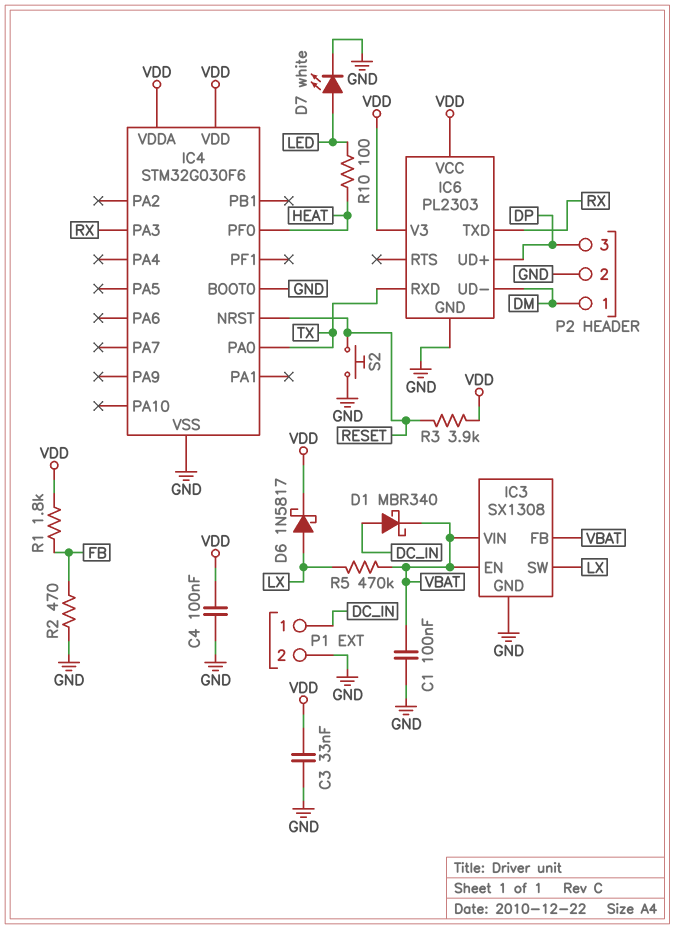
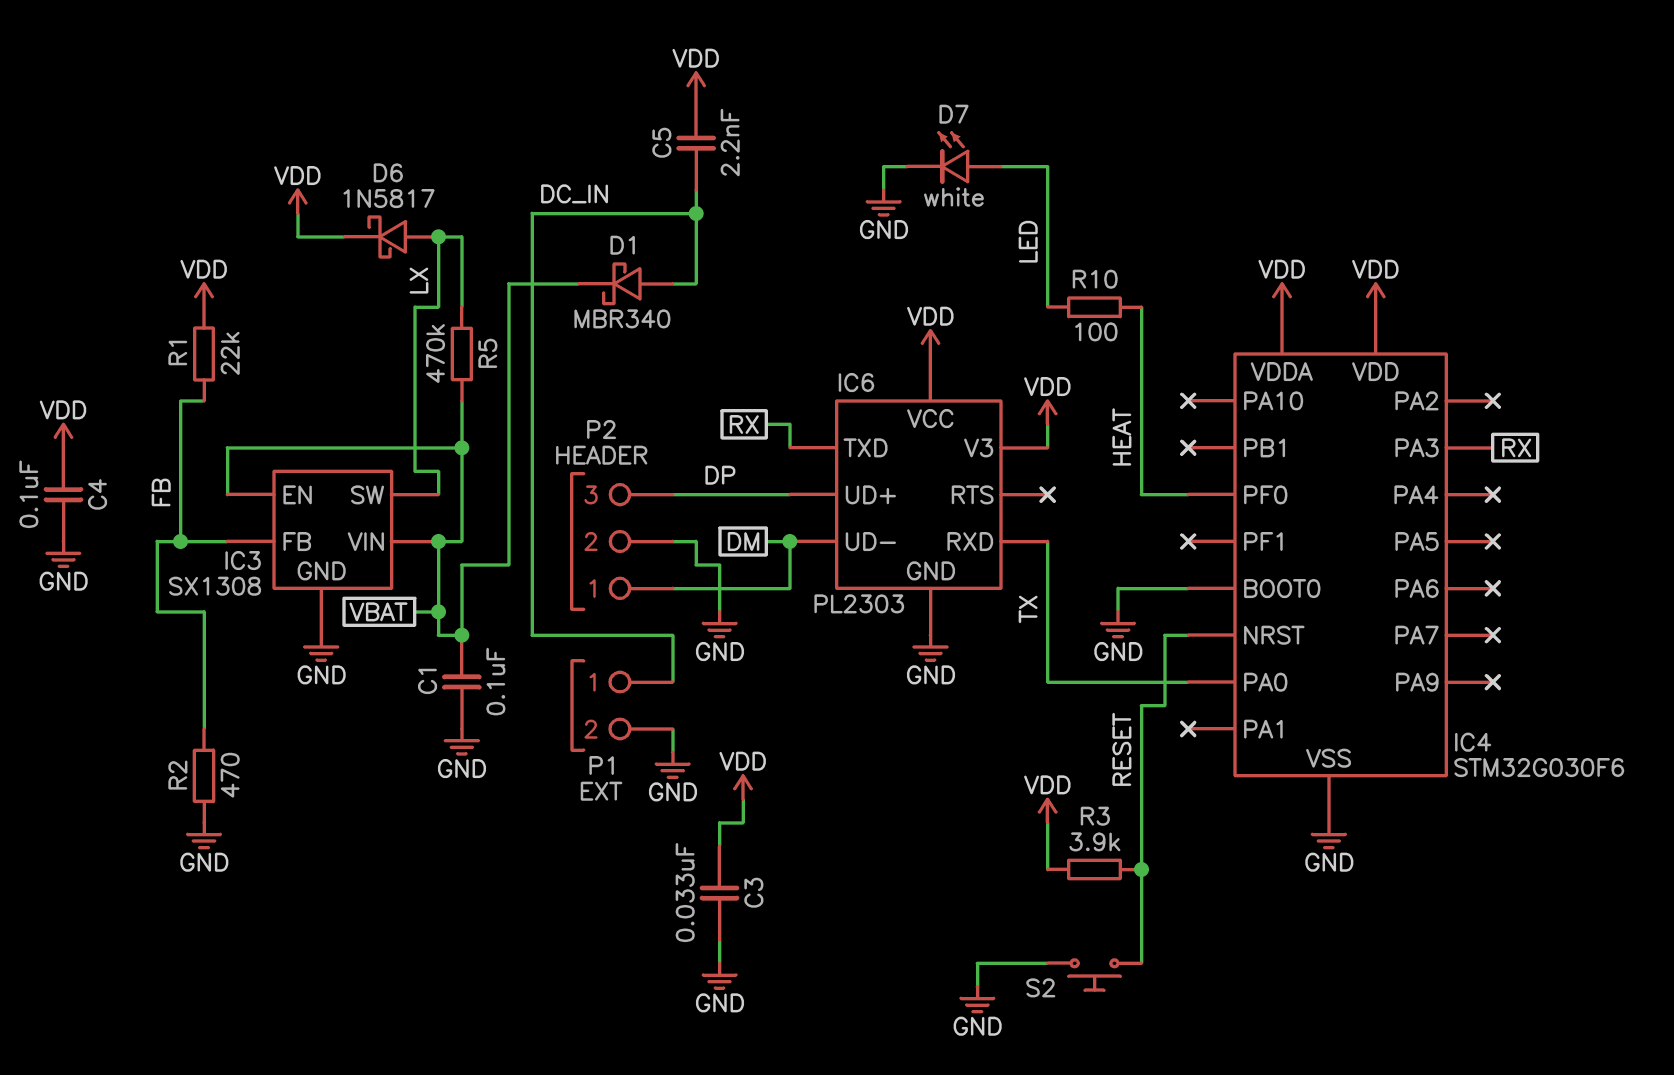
C5: none -> 2.2nF (DC_IN, VDD)
IC3 pin FB: VBAT -> FB
R1: 1.8k (FB, VDD) -> 22k (FB, VDD)

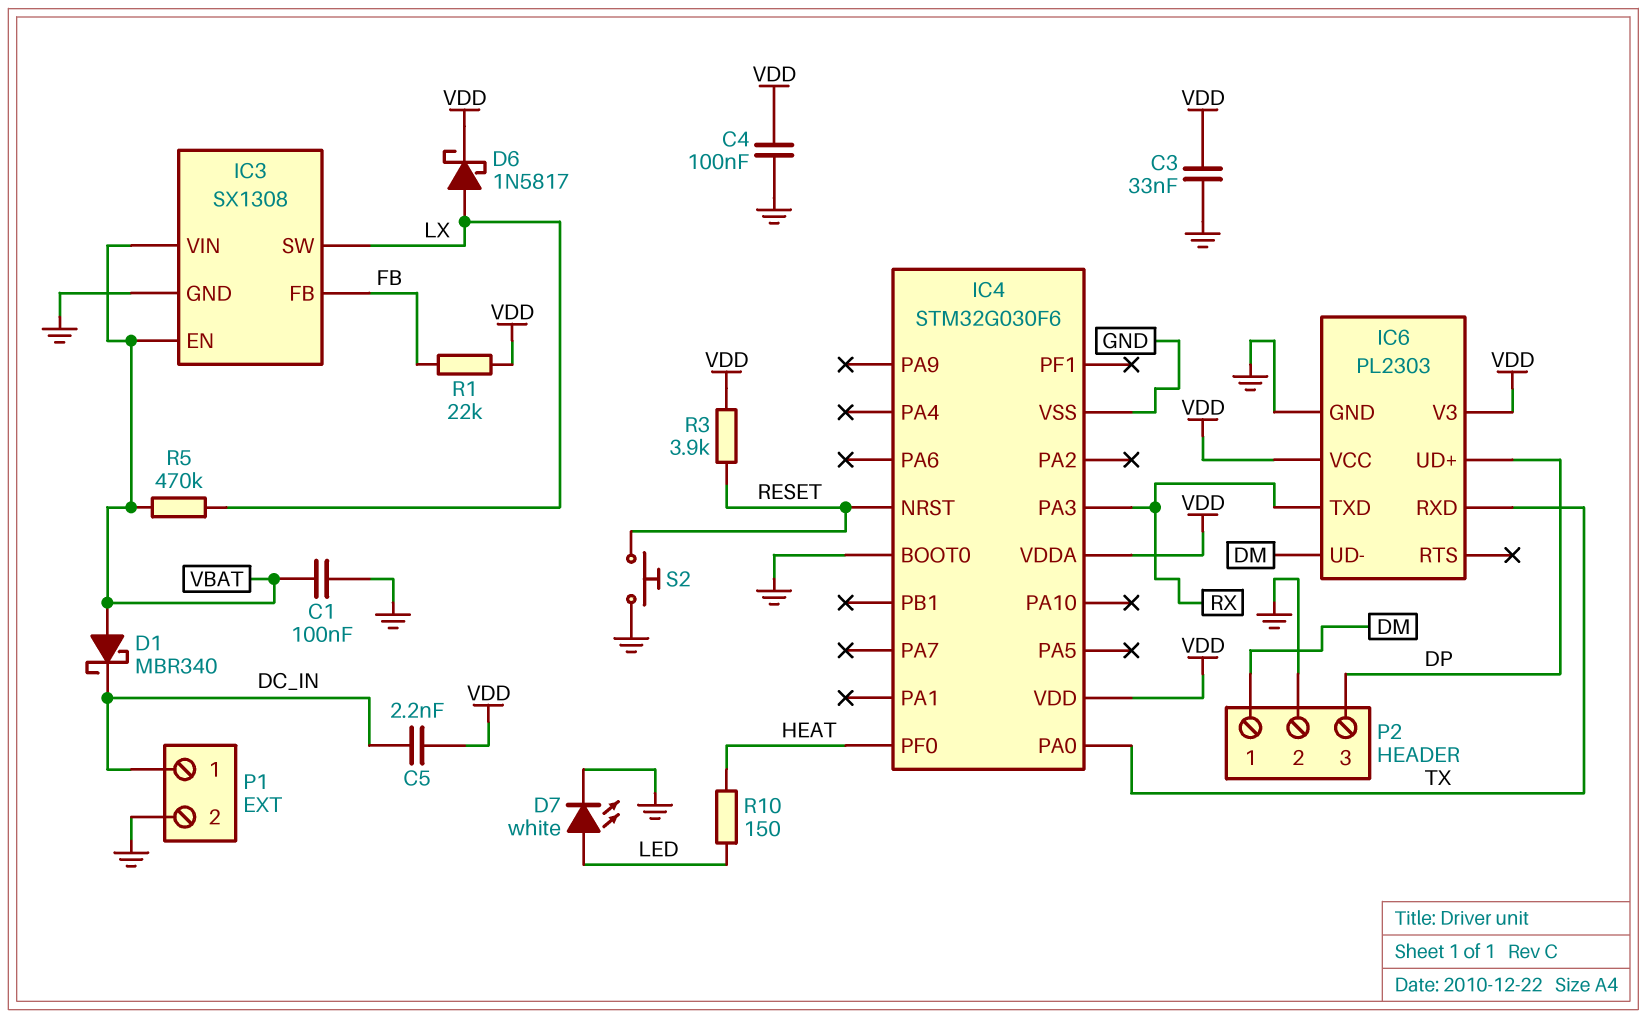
D1: schottky MBR340 (A DC_IN, K VBAT) -> schottky MBR340 (A VBAT, K DC_IN)
R2: 470 (FB, GND) -> none
R10: 100 (HEAT, LED) -> 150 (HEAT, LED)

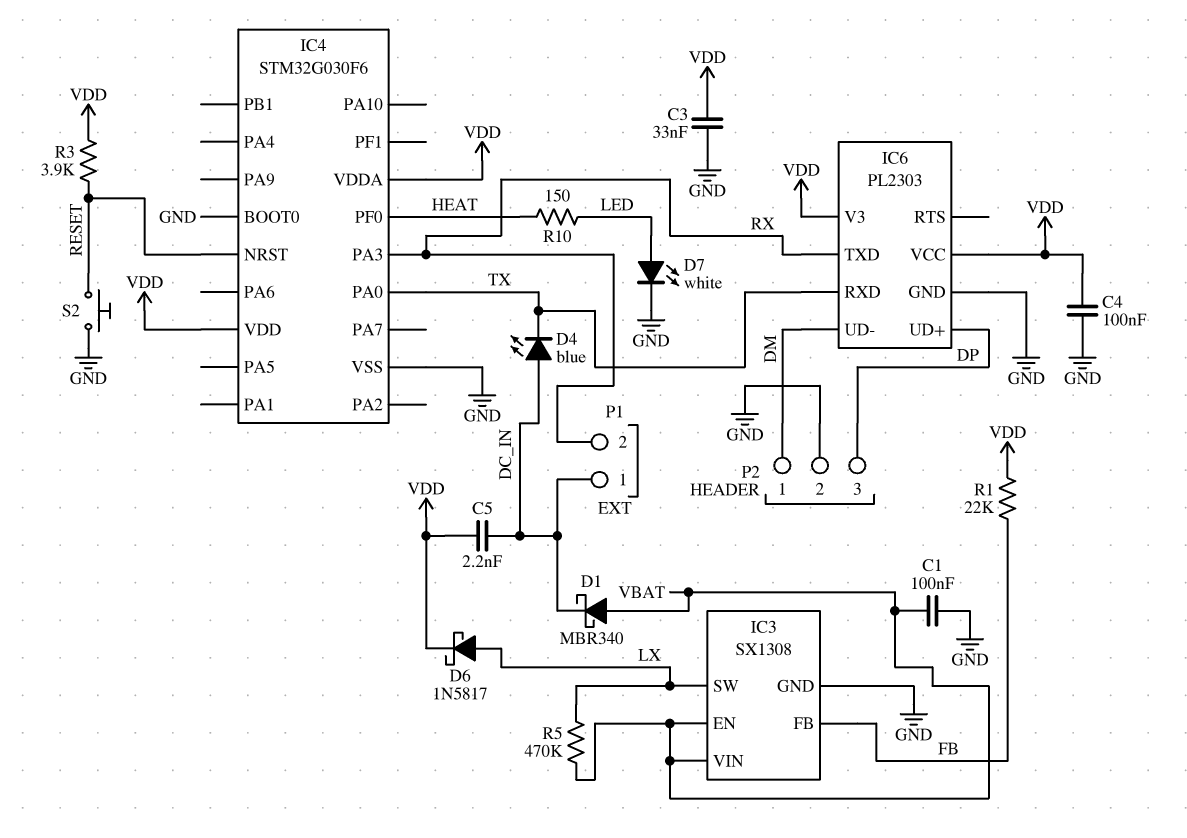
D4: none -> LED blue (A DC_IN, K TX)
P1 pin 2: GND -> RX

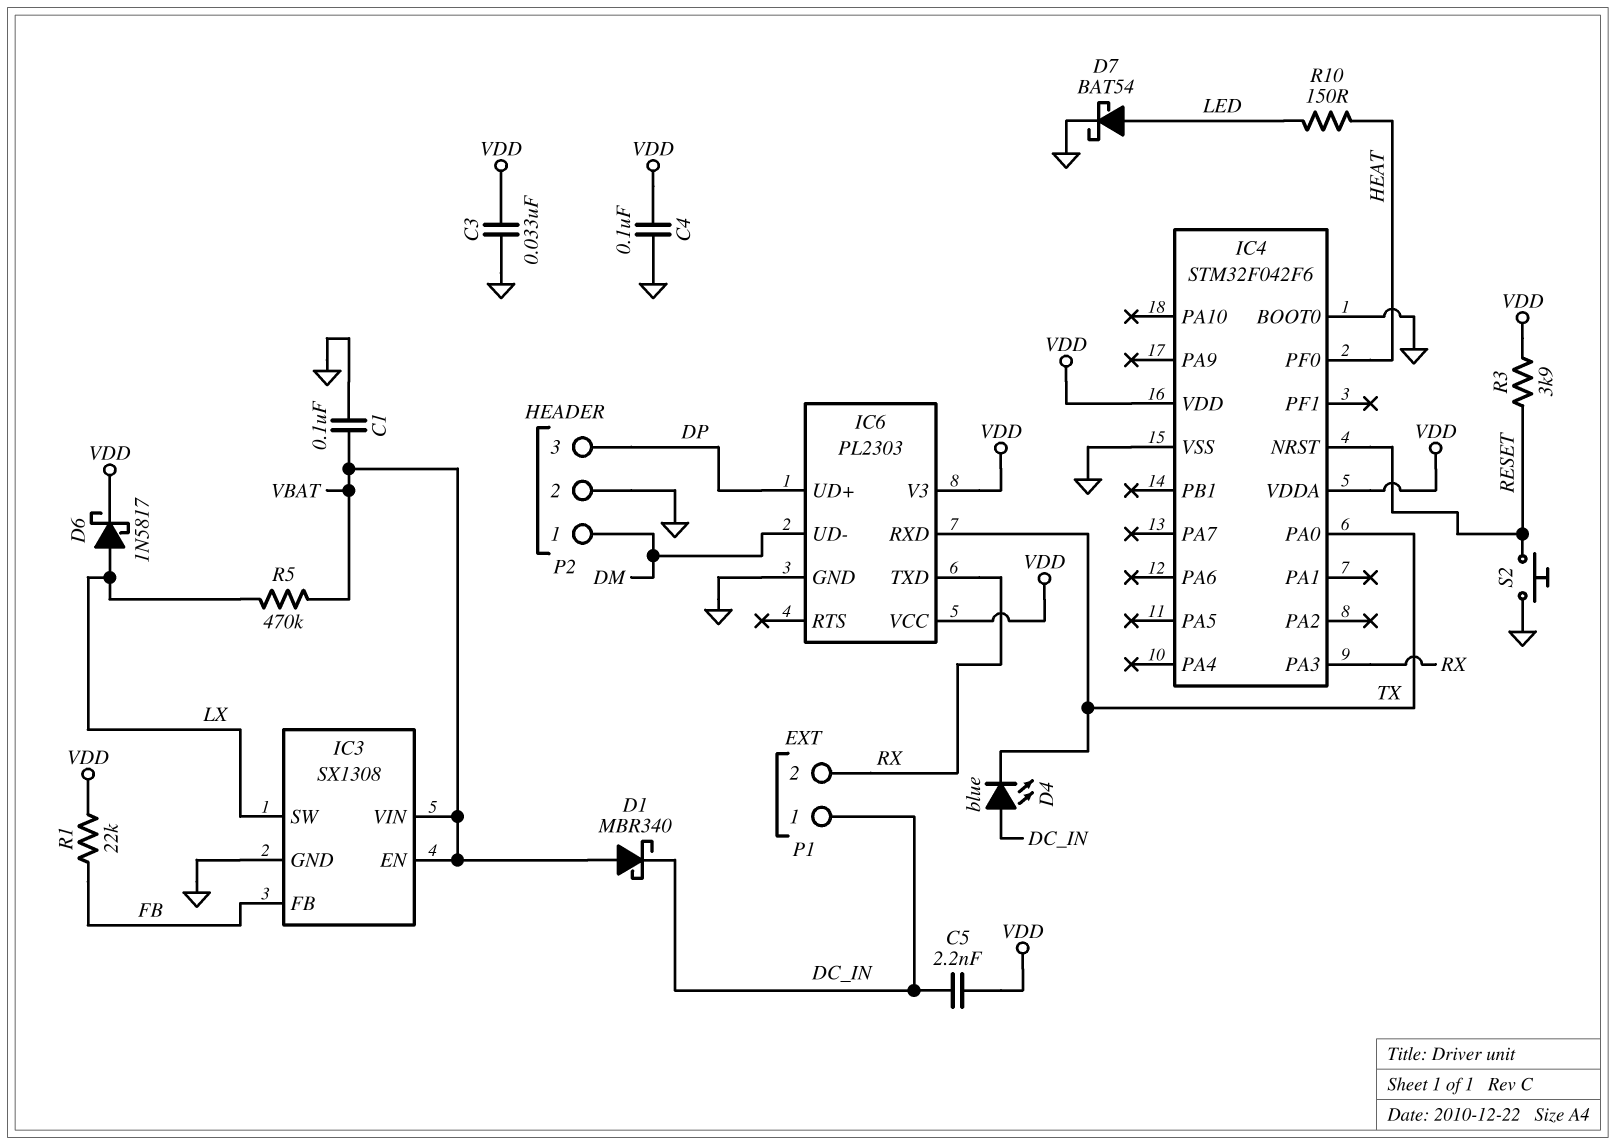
D7: LED white (A LED, K GND) -> schottky BAT54 (A LED, K GND)
IC4: STM32G030F6 -> STM32F042F6

